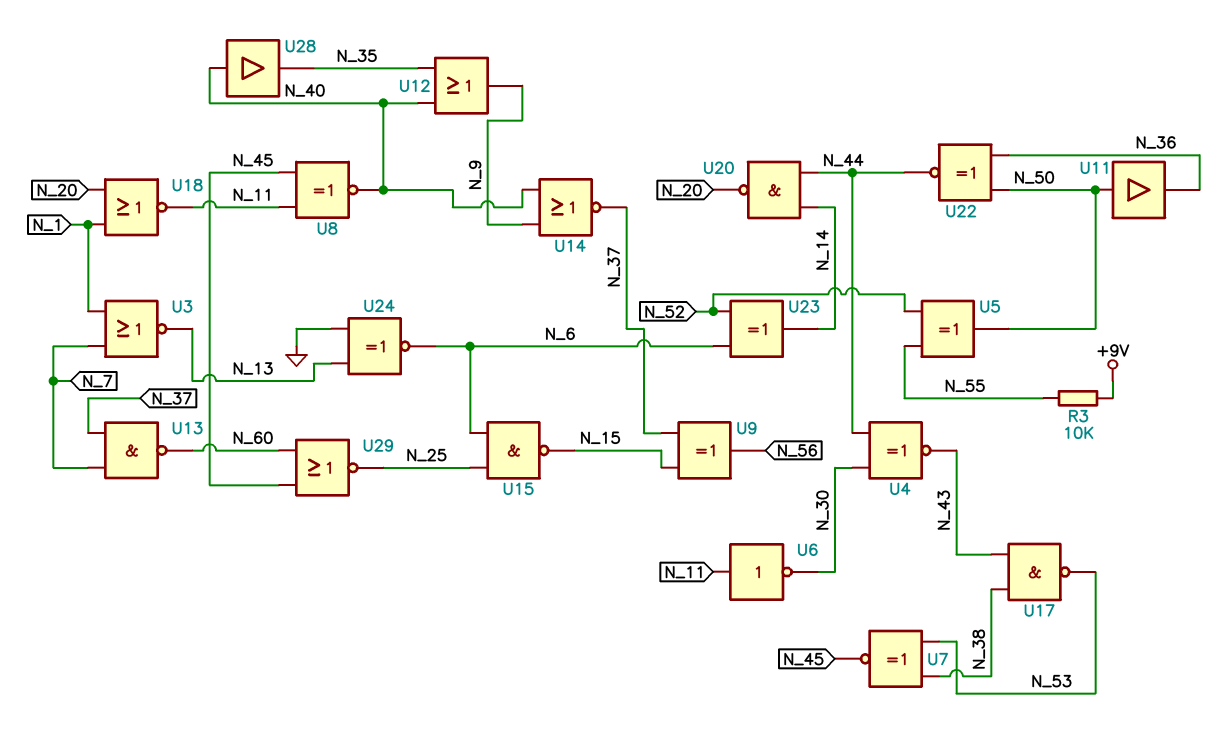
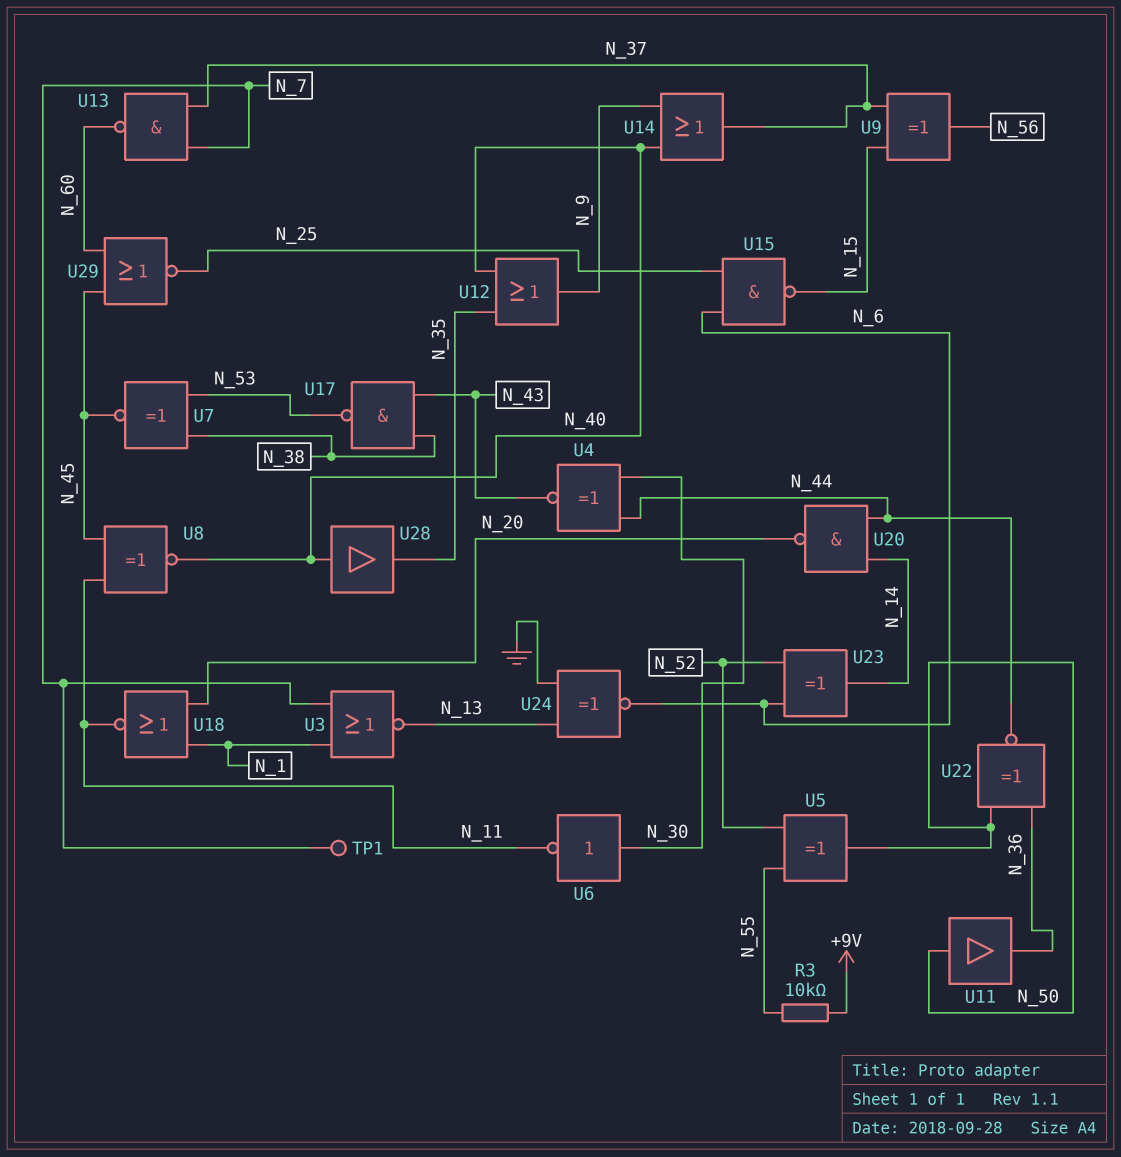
TP1: none -> test point (N_7)
U6: NOT (in N_11, out N_30) -> NOT (in N_30, out N_11)
U14: NOR (in N_9, in N_40, out N_37) -> OR (in N_9, in N_40, out N_37)

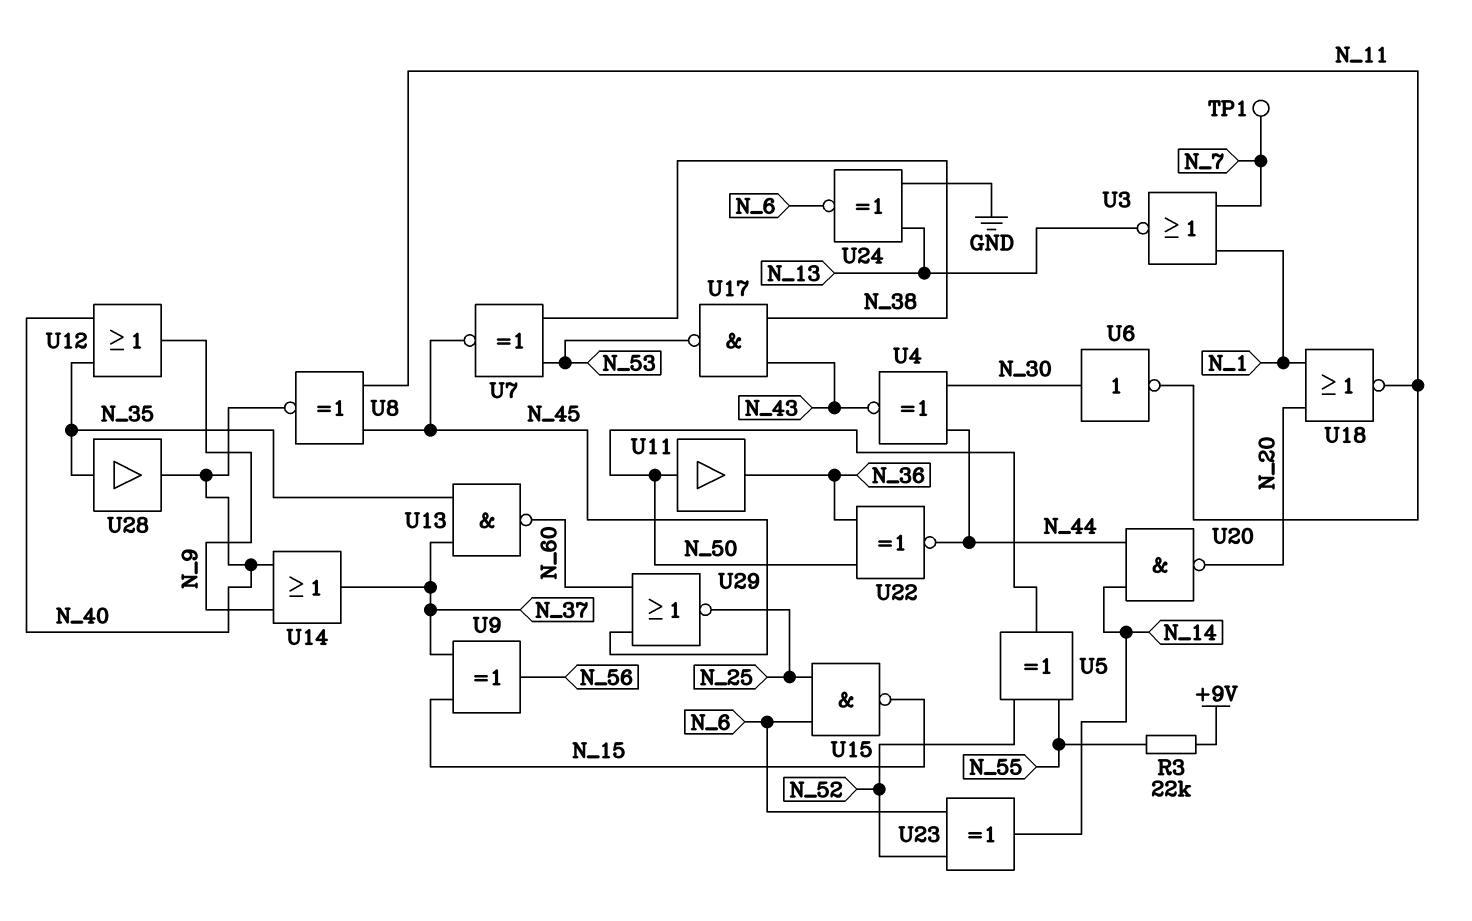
R3: 10k (+9V, N_55) -> 22k (+9V, N_55)
U13: NAND (in N_7, in N_37, out N_60) -> NAND (in N_35, in N_37, out N_60)
U28: buffer (in N_40, out N_35) -> buffer (in N_35, out N_40)

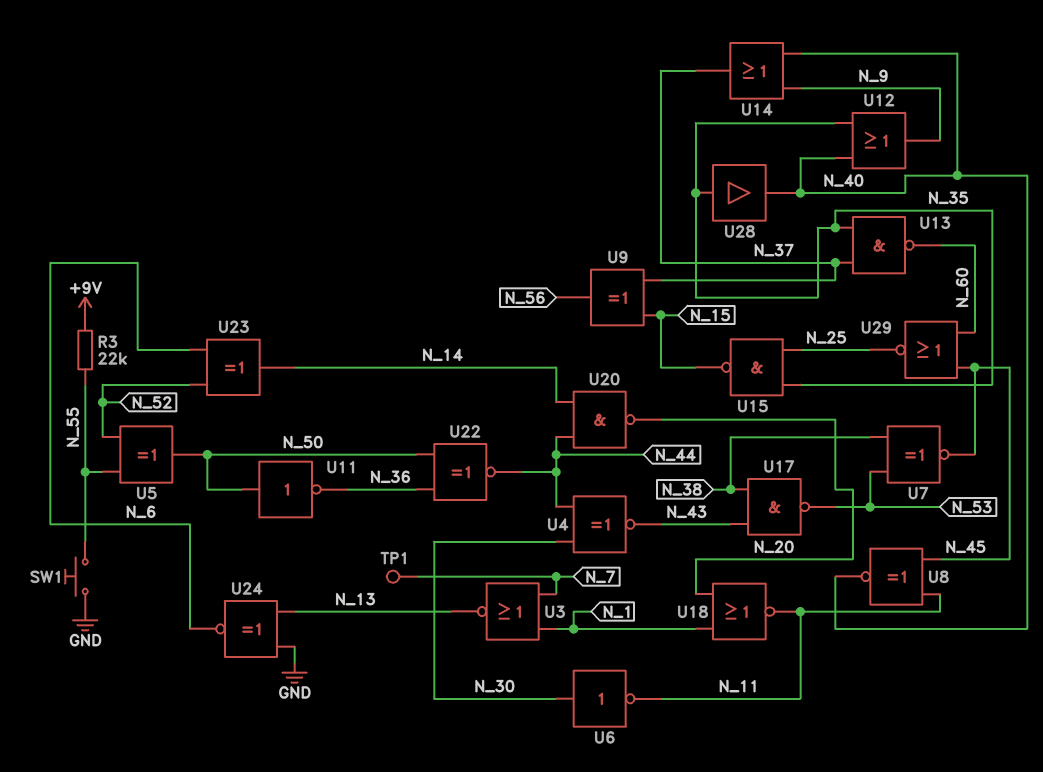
SW1: none -> button (GND, N_55)
U11: buffer (in N_50, out N_36) -> NOT (in N_50, out N_36)
U15: NAND (in N_6, in N_25, out N_15) -> NAND (in N_25, in N_35, out N_15)

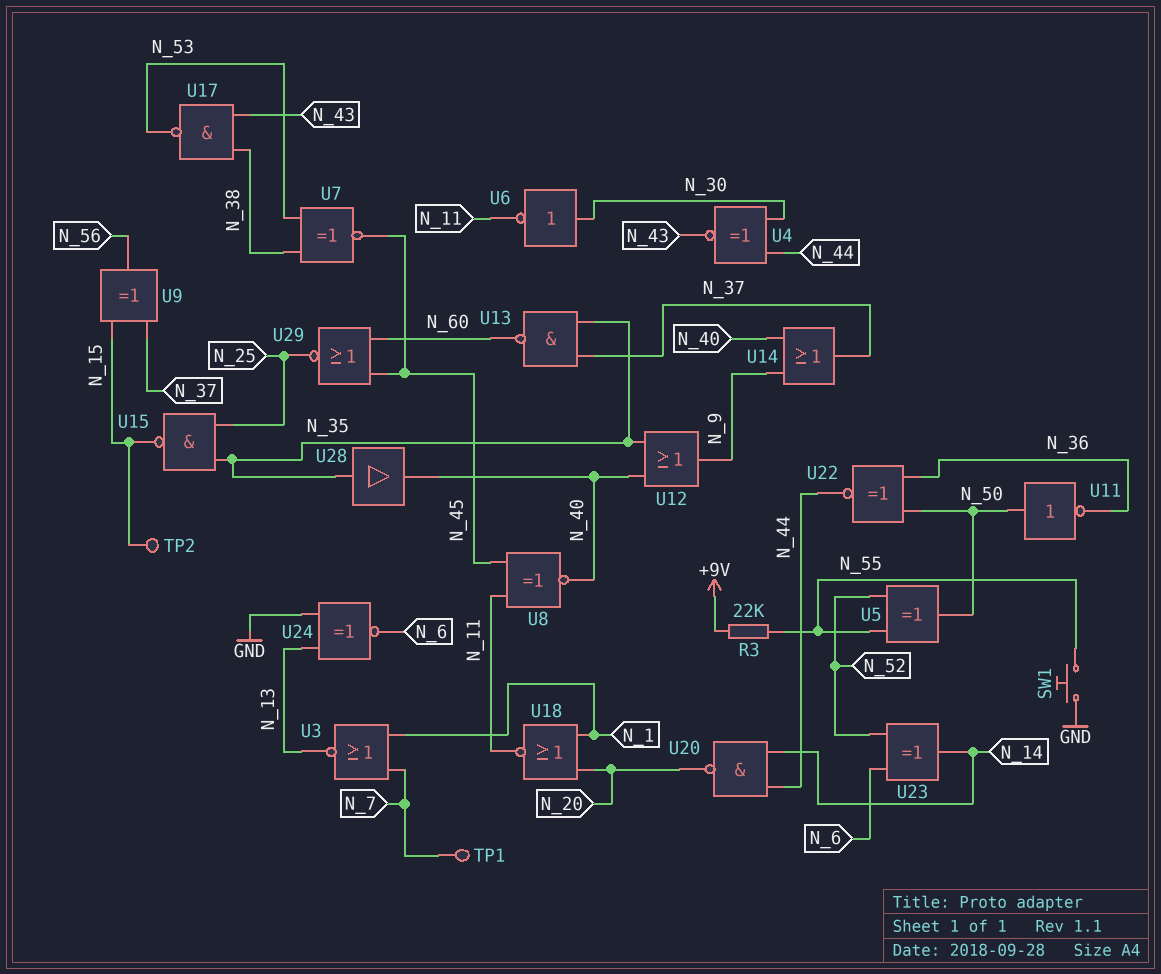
TP2: none -> test point (N_15)

